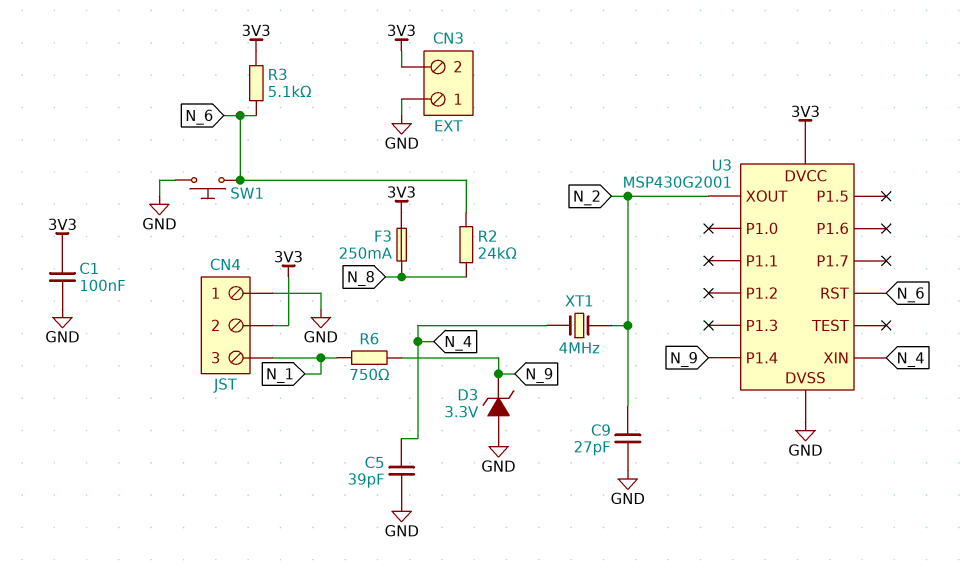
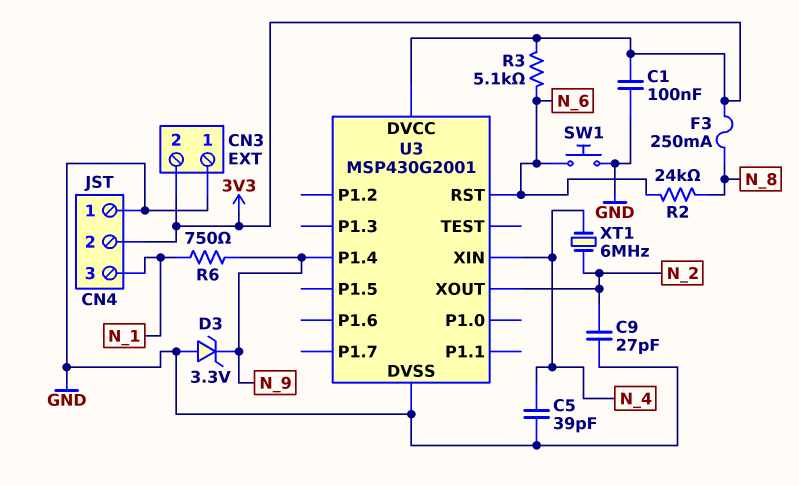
XT1: 4MHz (N_2, N_4) -> 6MHz (N_2, N_4)

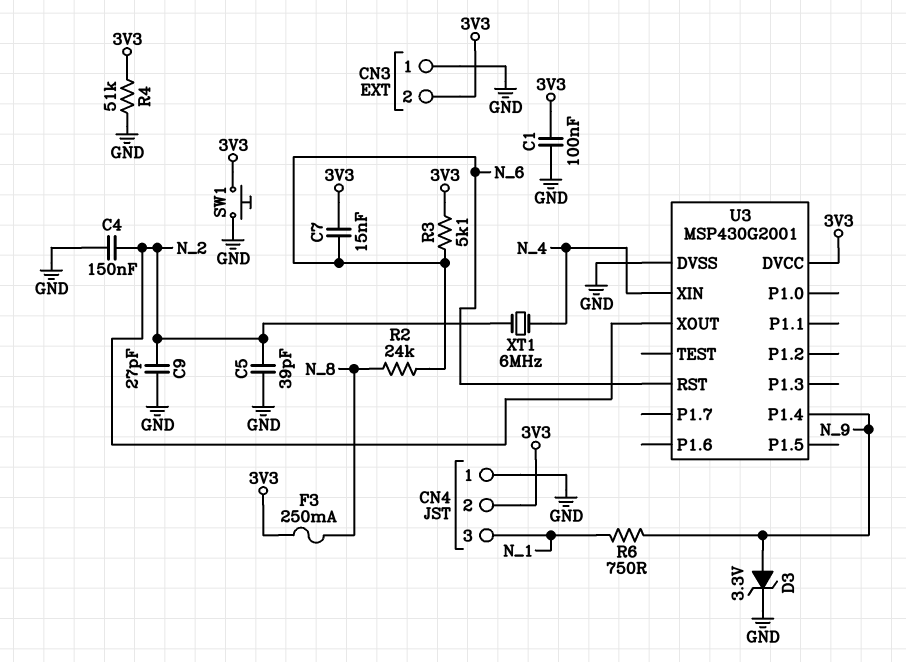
C4: none -> 150nF (GND, N_2)
C5: 39pF (GND, N_4) -> 39pF (GND, N_2)
C7: none -> 15nF (3V3, N_6)
D3: zener 3.3V (A GND, K N_9) -> zener 3.3V (A N_9, K GND)
R4: none -> 51k (3V3, GND)
SW1: button (GND, N_6) -> button (3V3, GND)

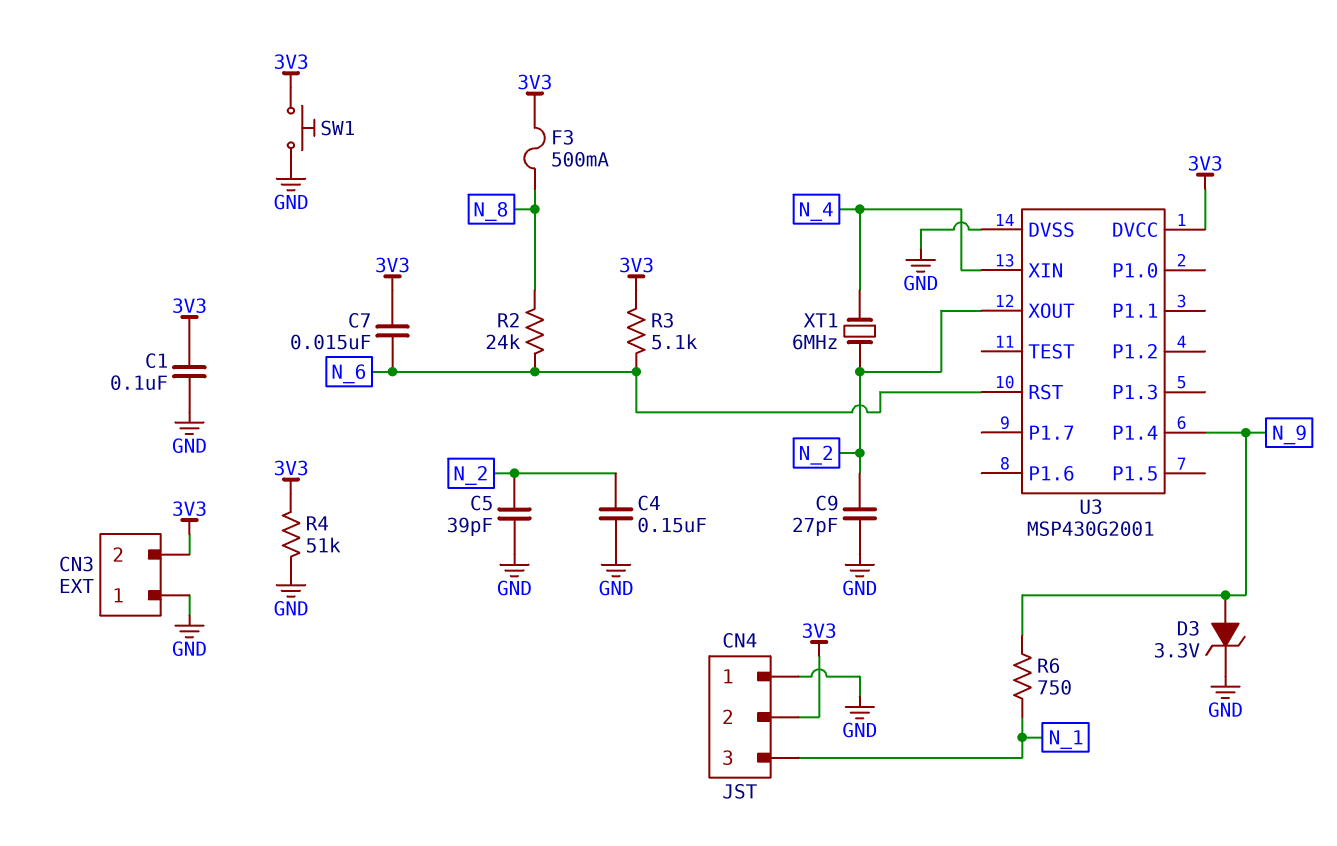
F3: 250mA (3V3, N_8) -> 500mA (3V3, N_8)

